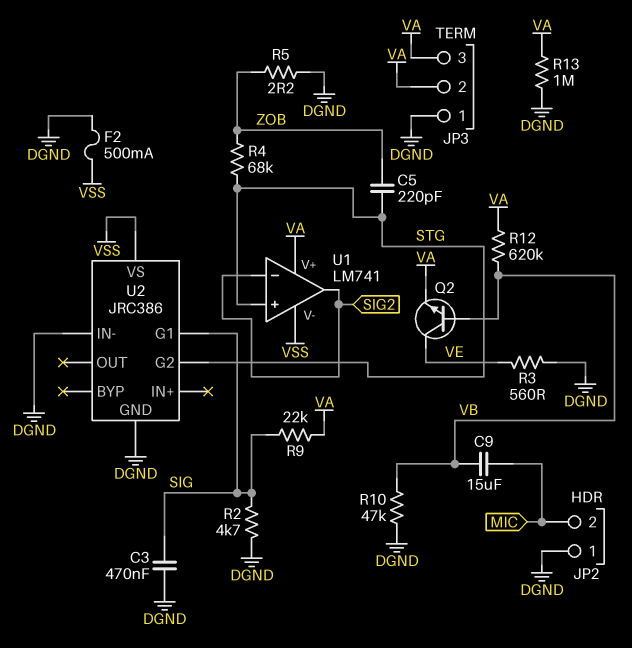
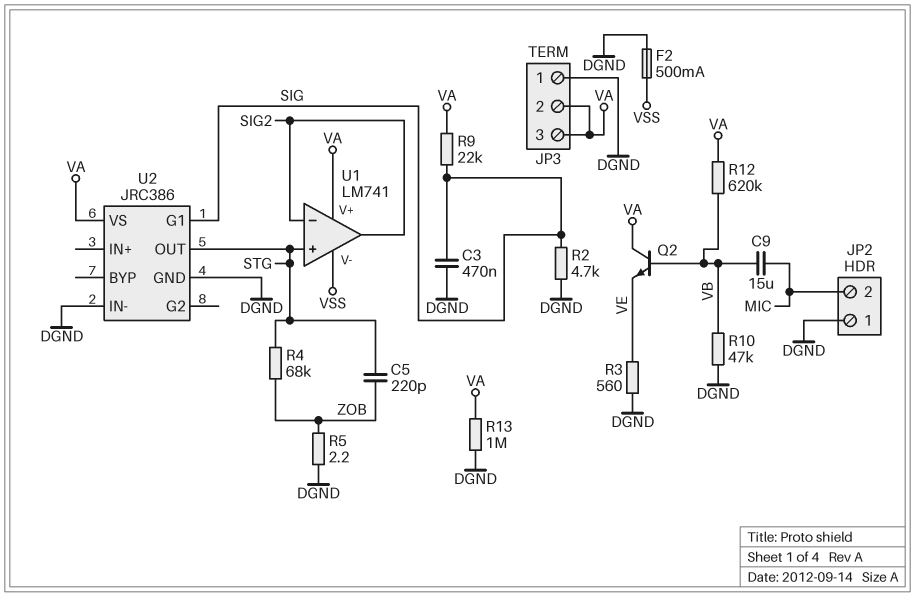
Q2: NPN (B VB, C VE, E VA) -> NPN (B VB, C VA, E VE)
U2 pin G2: STG -> none
U2 pin OUT: none -> STG
U2 pin VS: VSS -> VA

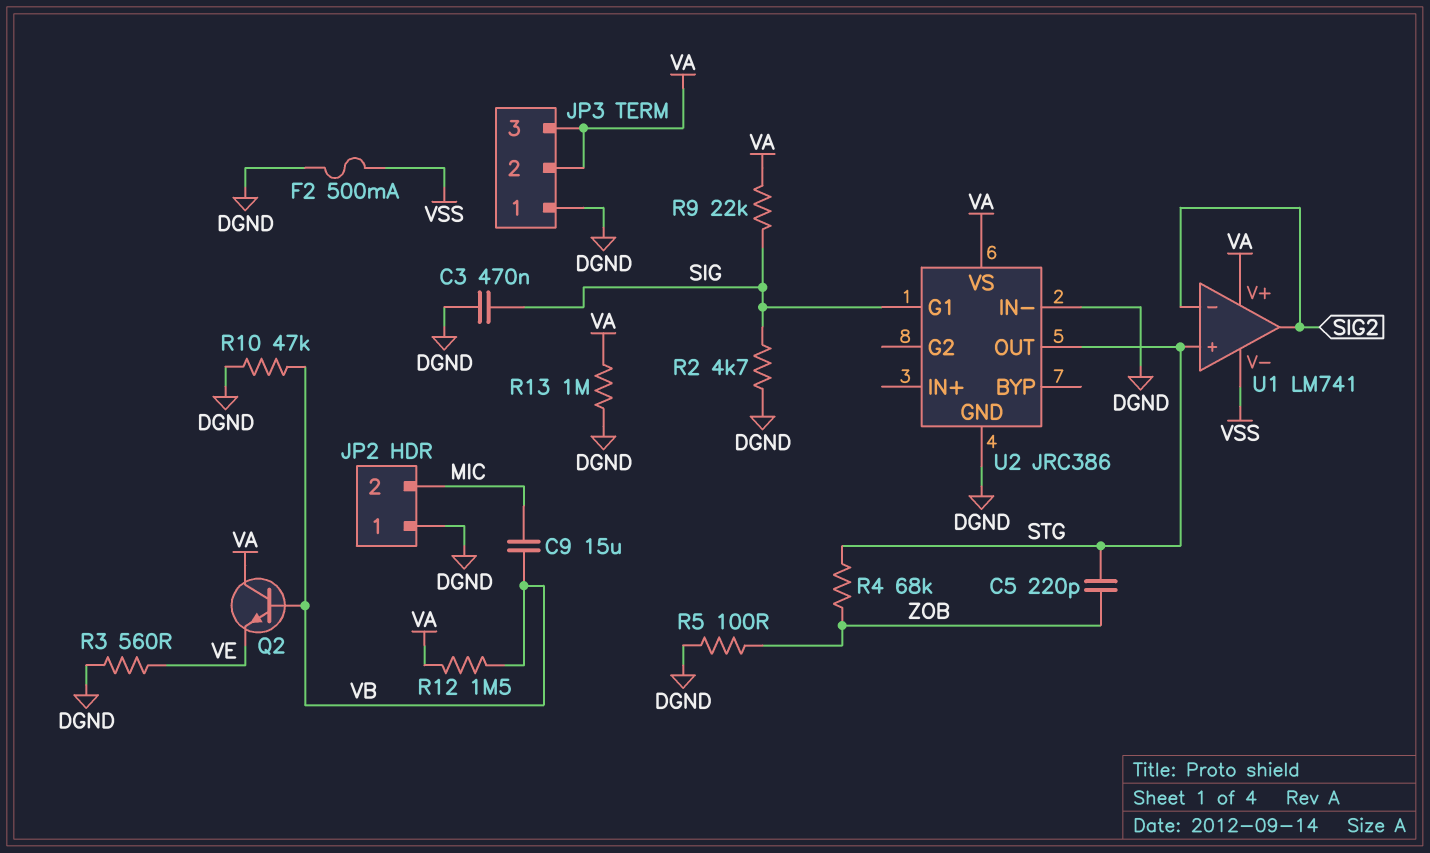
R5: 2.2 (DGND, ZOB) -> 100 (DGND, ZOB)
R12: 620k (VA, VB) -> 1.5M (VA, VB)

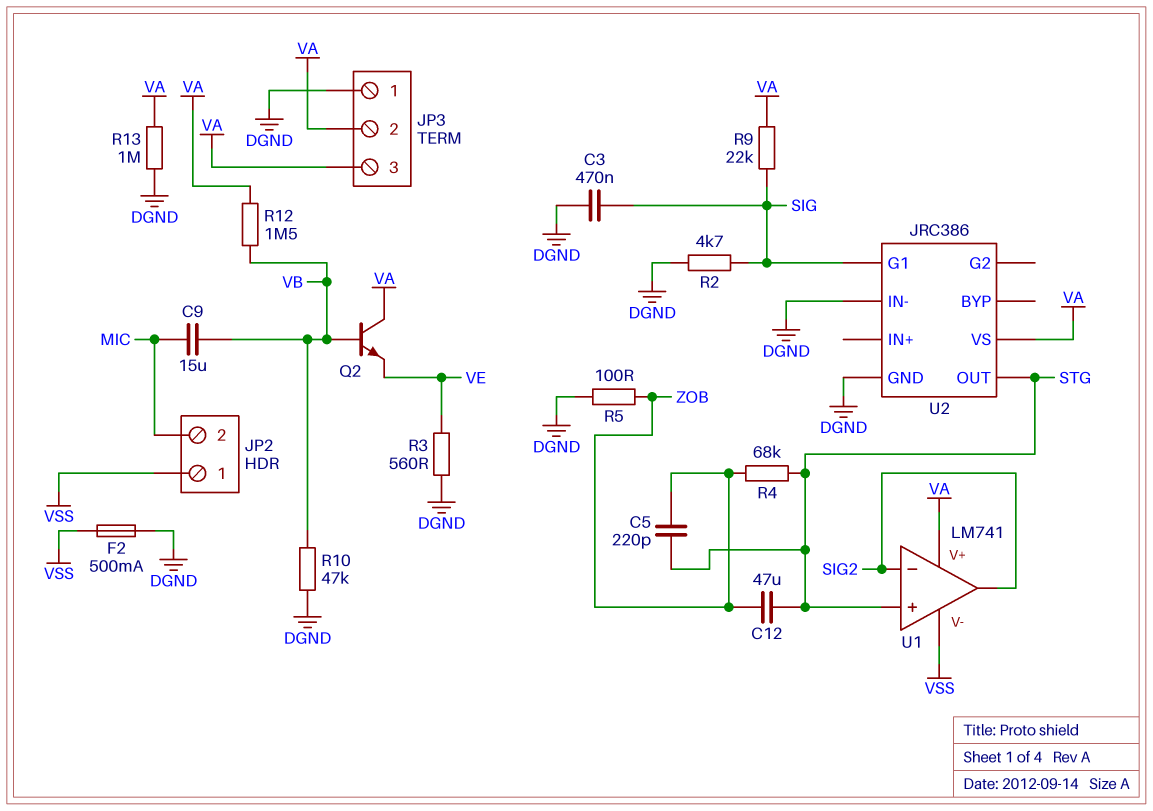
C12: none -> 47uF (STG, ZOB)
JP2 pin 1: DGND -> VSS

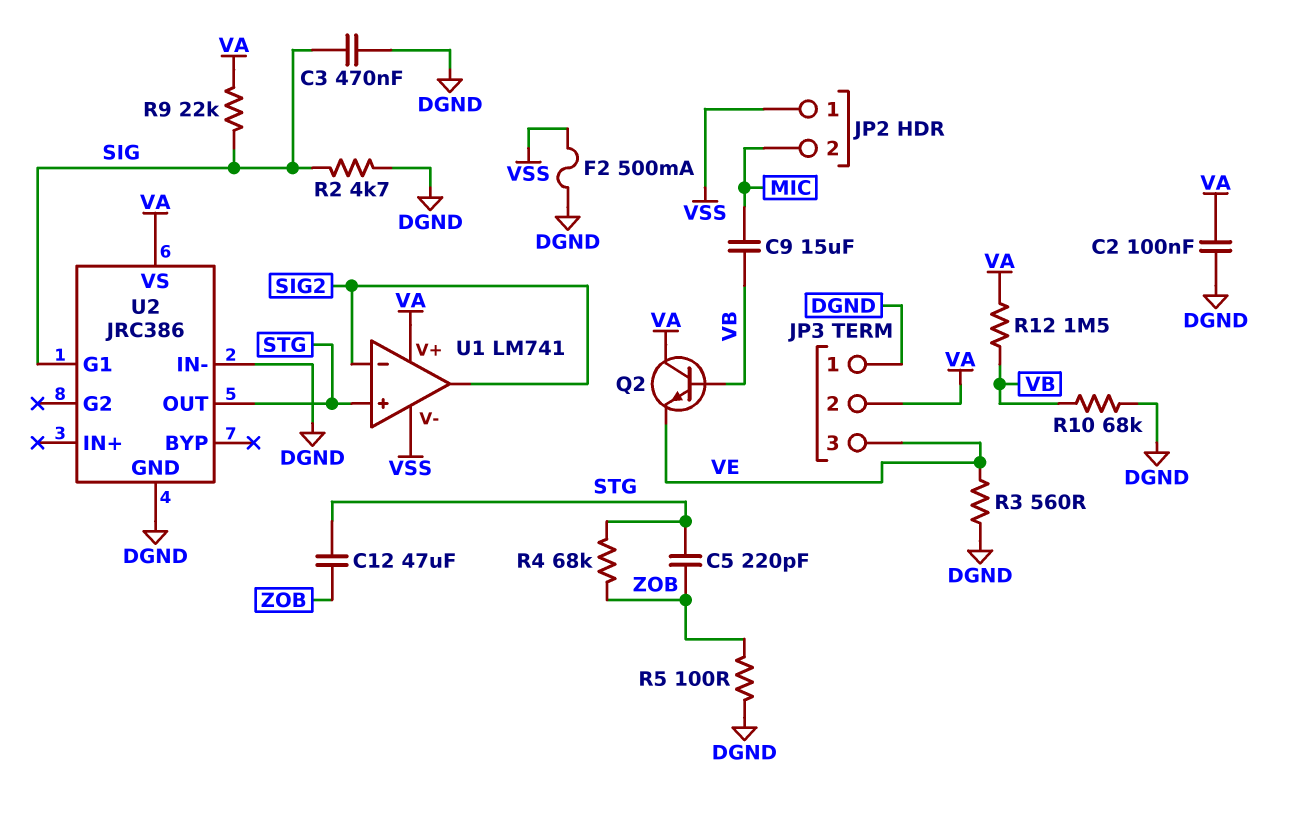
C2: none -> 100nF (DGND, VA)
JP3 pin 3: VA -> VE
R10: 47k (DGND, VB) -> 68k (DGND, VB)
R13: 1M (DGND, VA) -> none

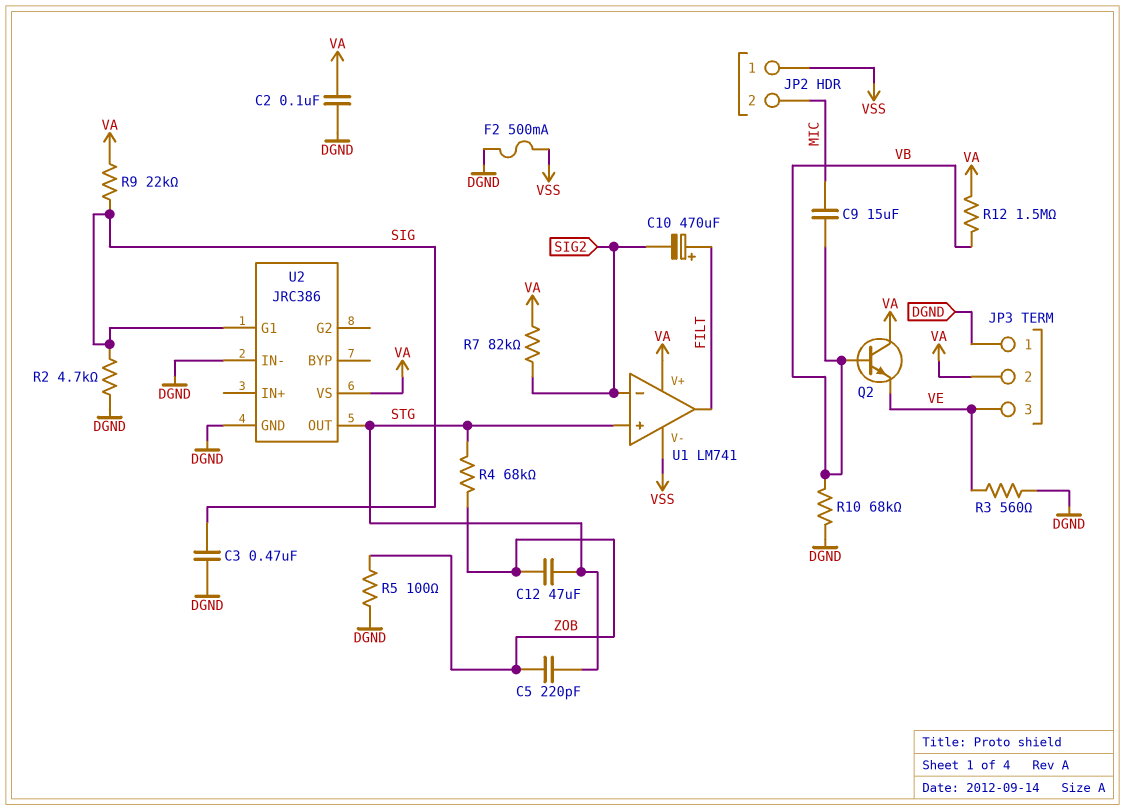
C10: none -> 470uF (plus FILT, minus SIG2)
R7: none -> 82k (SIG2, VA)
U1 pin out: SIG2 -> FILT

